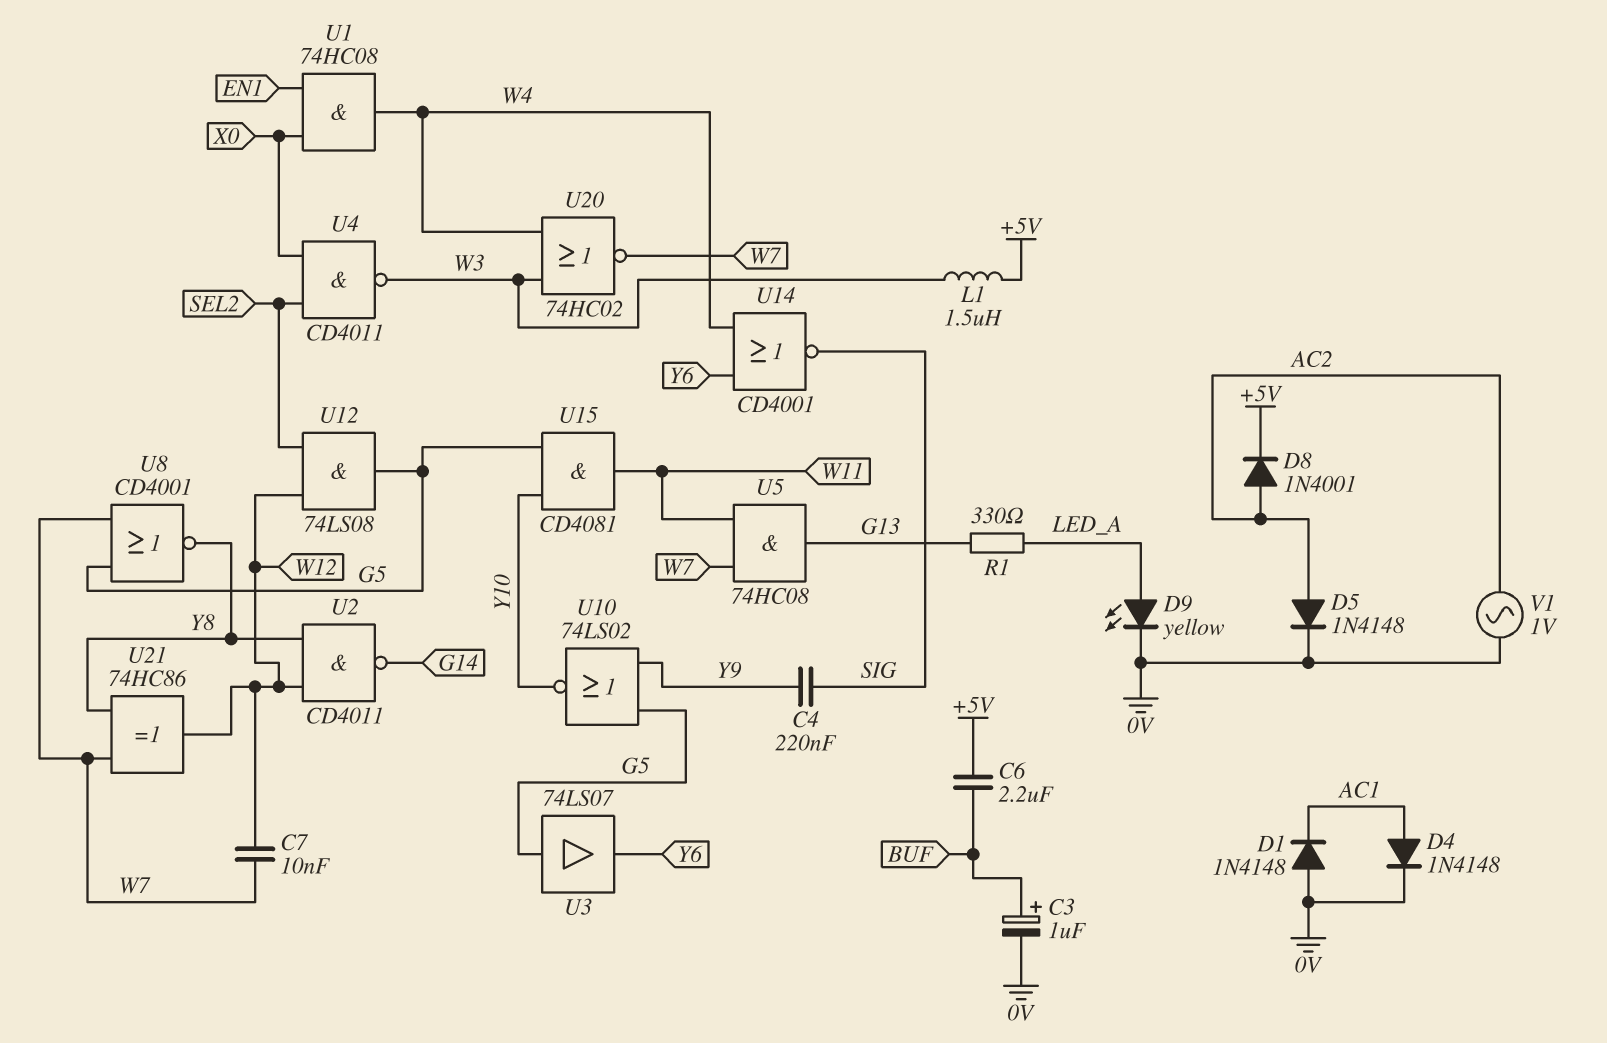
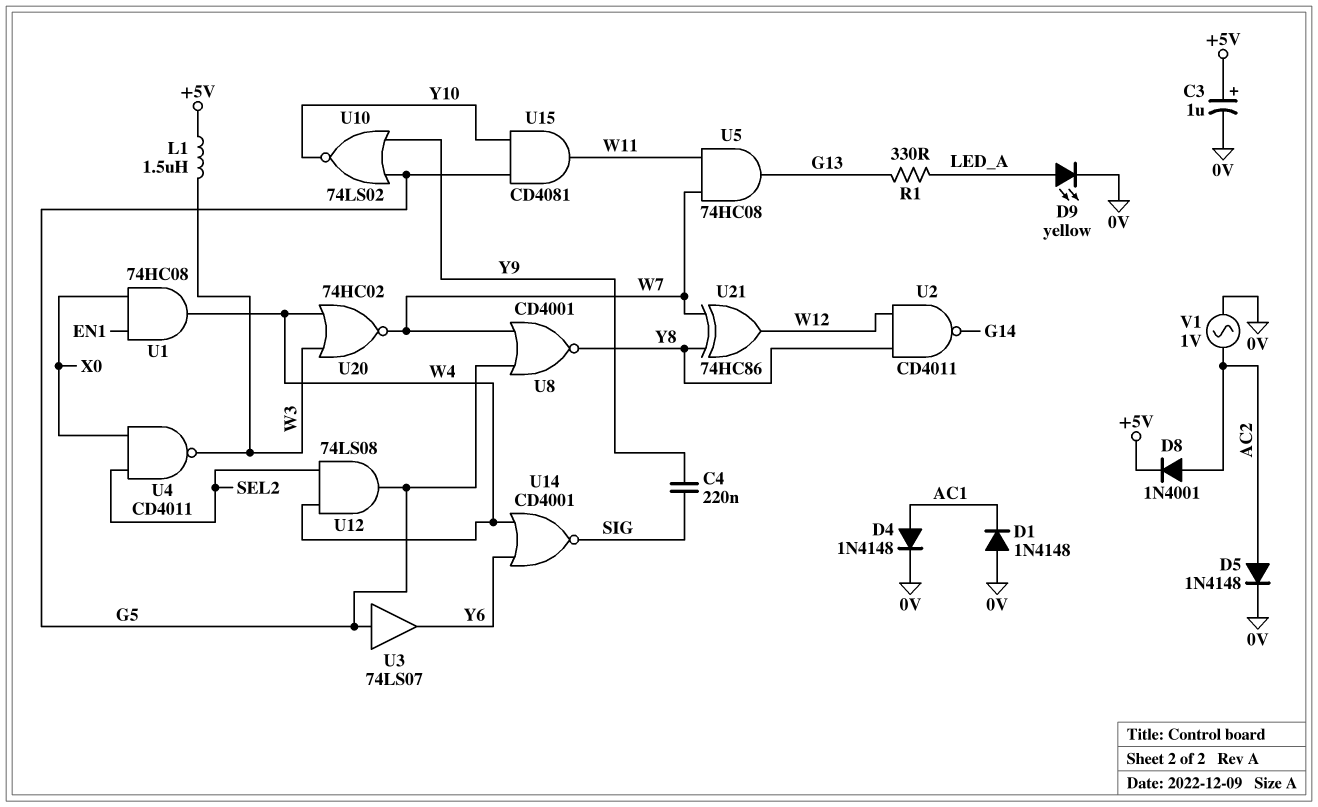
C3: 1uF (plus BUF, minus 0V) -> 1uF (plus +5V, minus 0V)
C6: 2.2uF (+5V, BUF) -> none
C7: 10nF (W7, W12) -> none
U12: AND 74LS08 (in SEL2, in W12, out G5) -> AND 74LS08 (in SEL2, in W4, out G5)

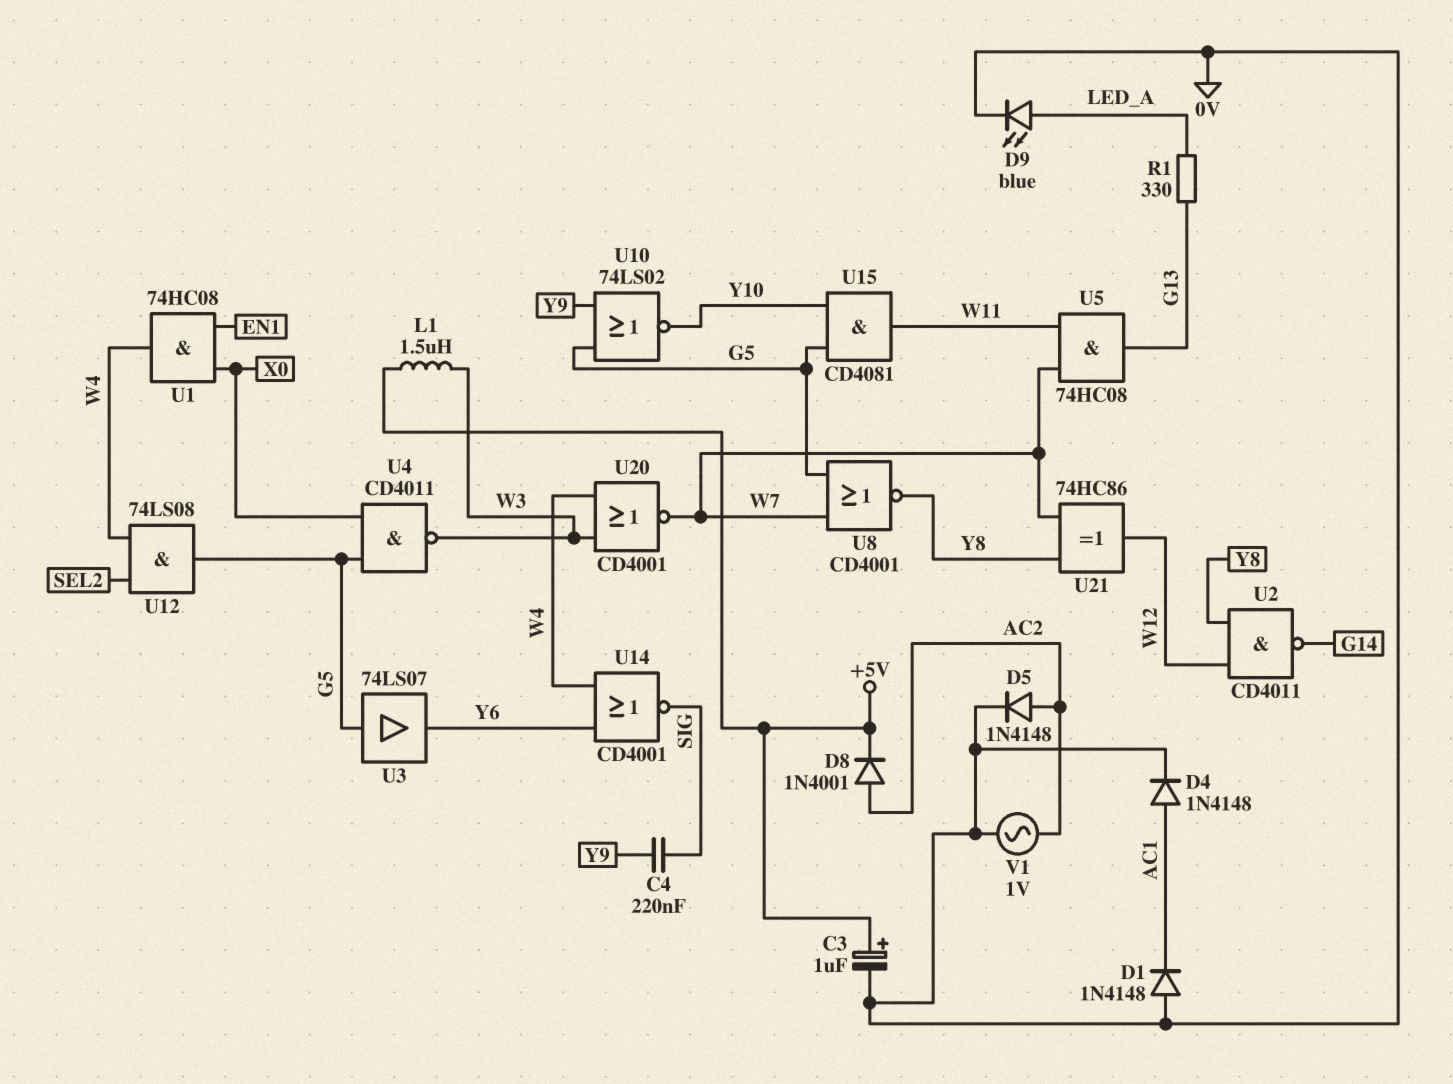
D9: LED yellow (A LED_A, K 0V) -> LED blue (A LED_A, K 0V)
U4: NAND CD4011 (in SEL2, in X0, out W3) -> NAND CD4011 (in G5, in X0, out W3)
U20: NOR 74HC02 (in W3, in W4, out W7) -> NOR CD4001 (in W3, in W4, out W7)

